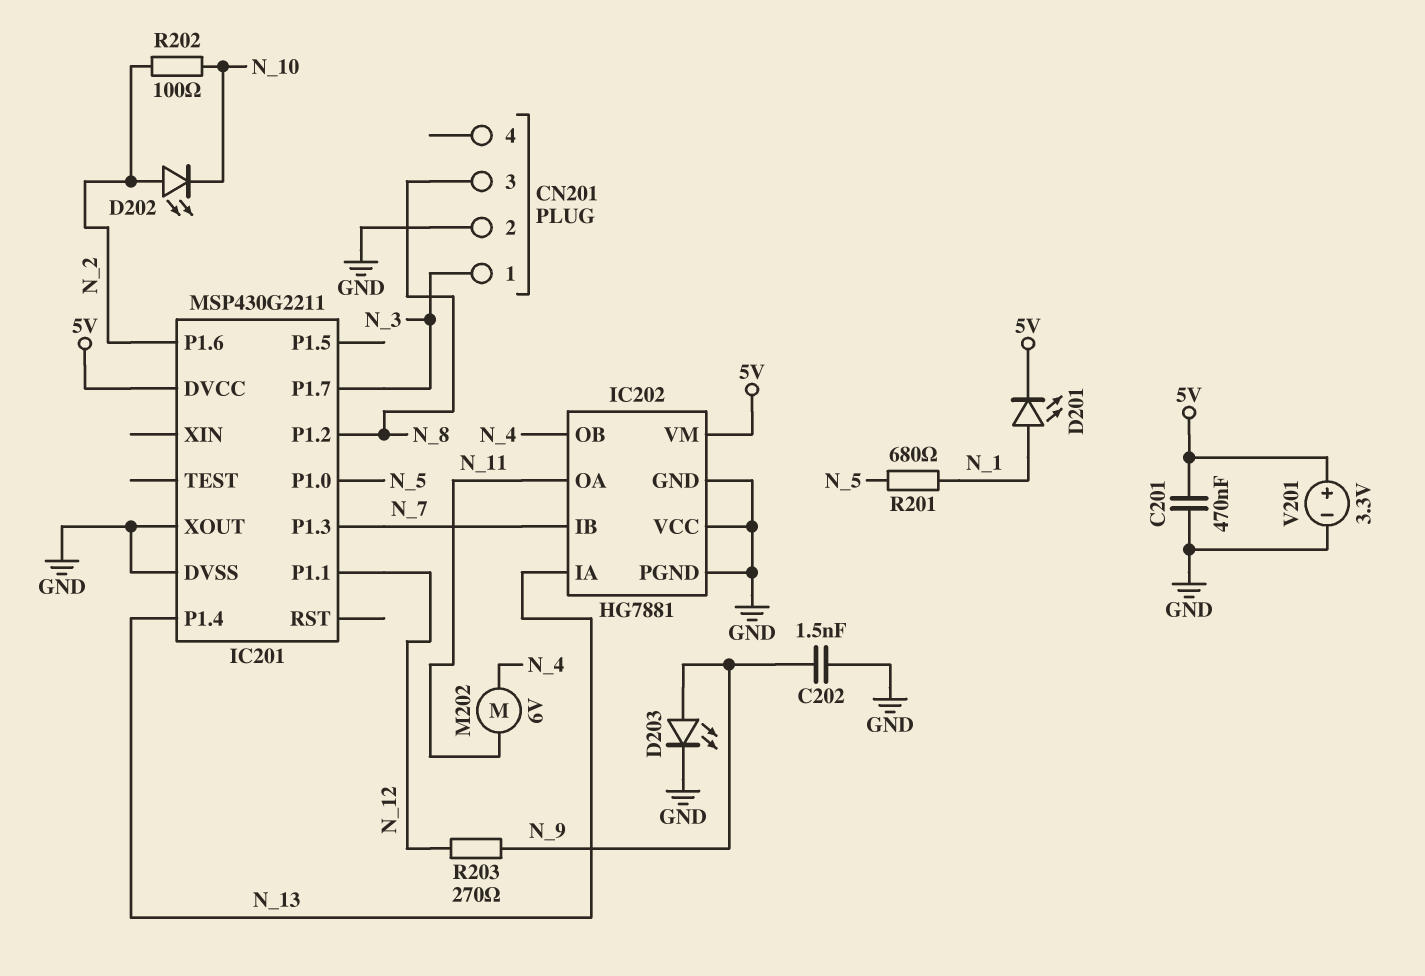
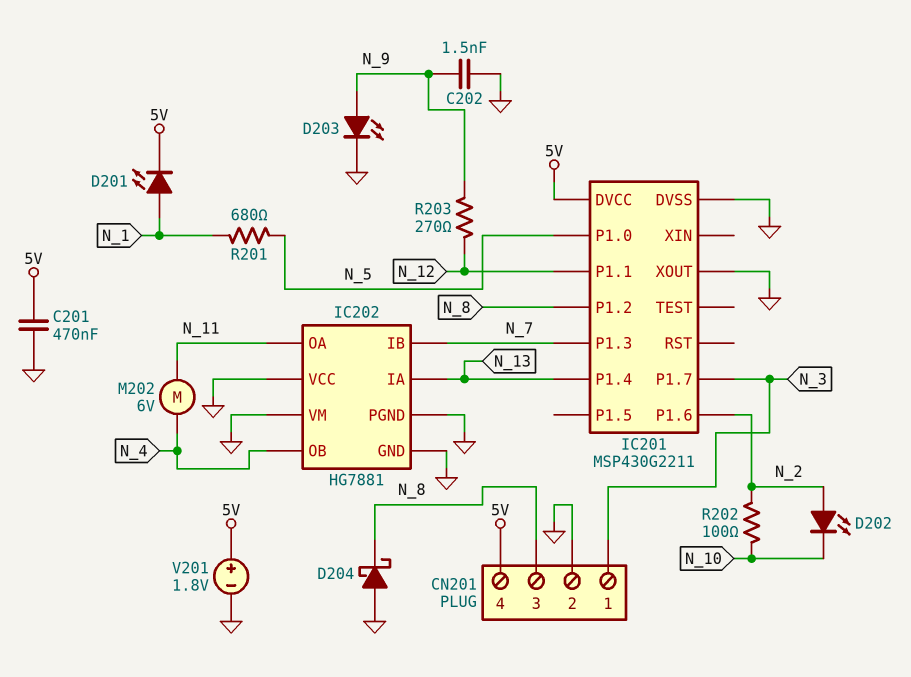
CN201 pin 4: none -> 5V
D204: none -> schottky (A GND, K N_8)
IC202 pin VM: 5V -> GND
V201: 3.3V (plus 5V, minus GND) -> 1.8V (plus 5V, minus GND)

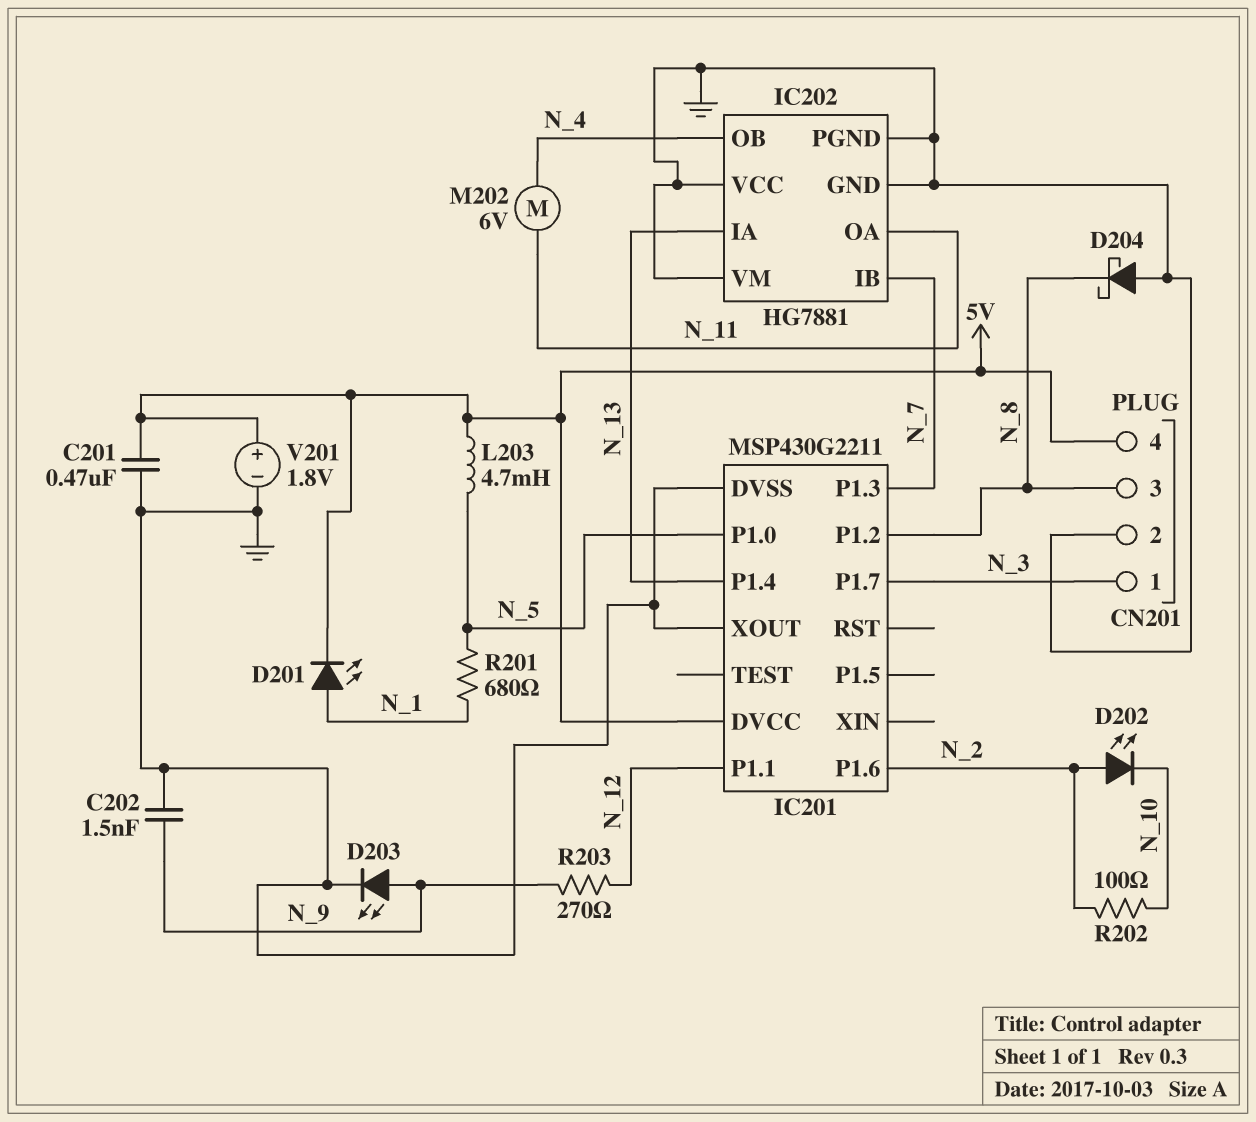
L203: none -> 4.7mH (5V, N_5)

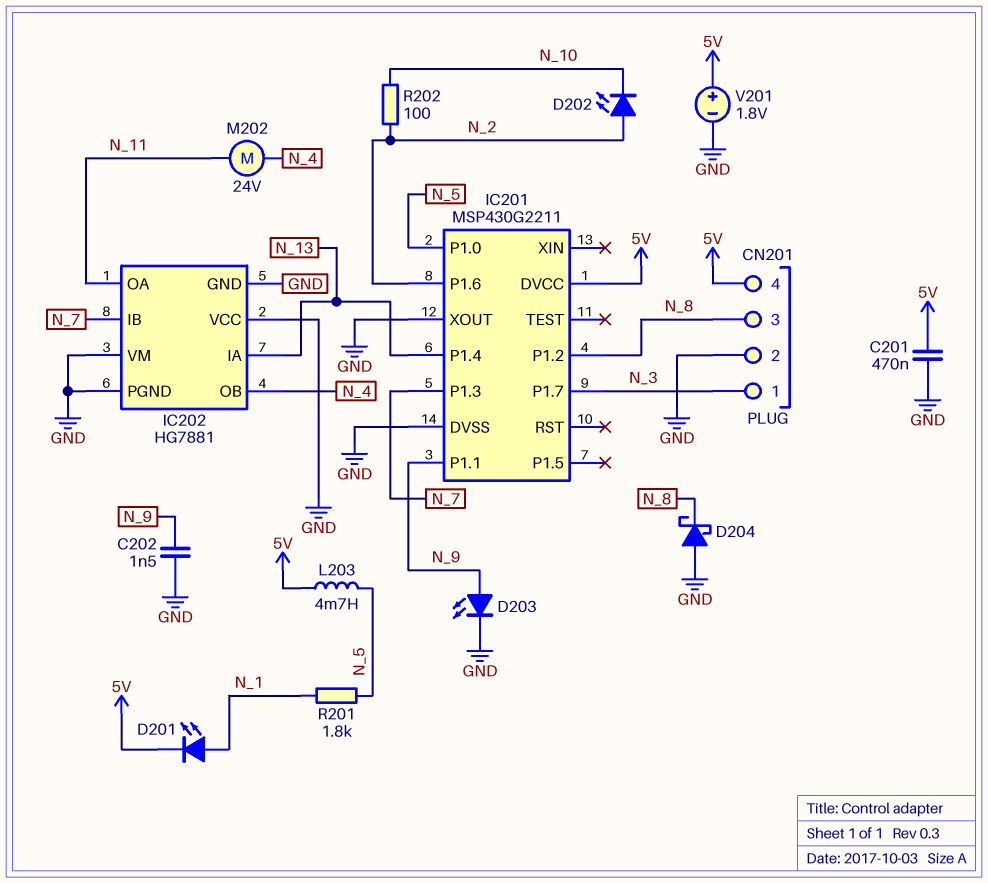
IC201 pin P1.1: N_12 -> N_9
M202: motor 6V (N_4, N_11) -> motor 24V (N_4, N_11)
R201: 680 (N_1, N_5) -> 1.8k (N_1, N_5)
R203: 270 (N_9, N_12) -> none

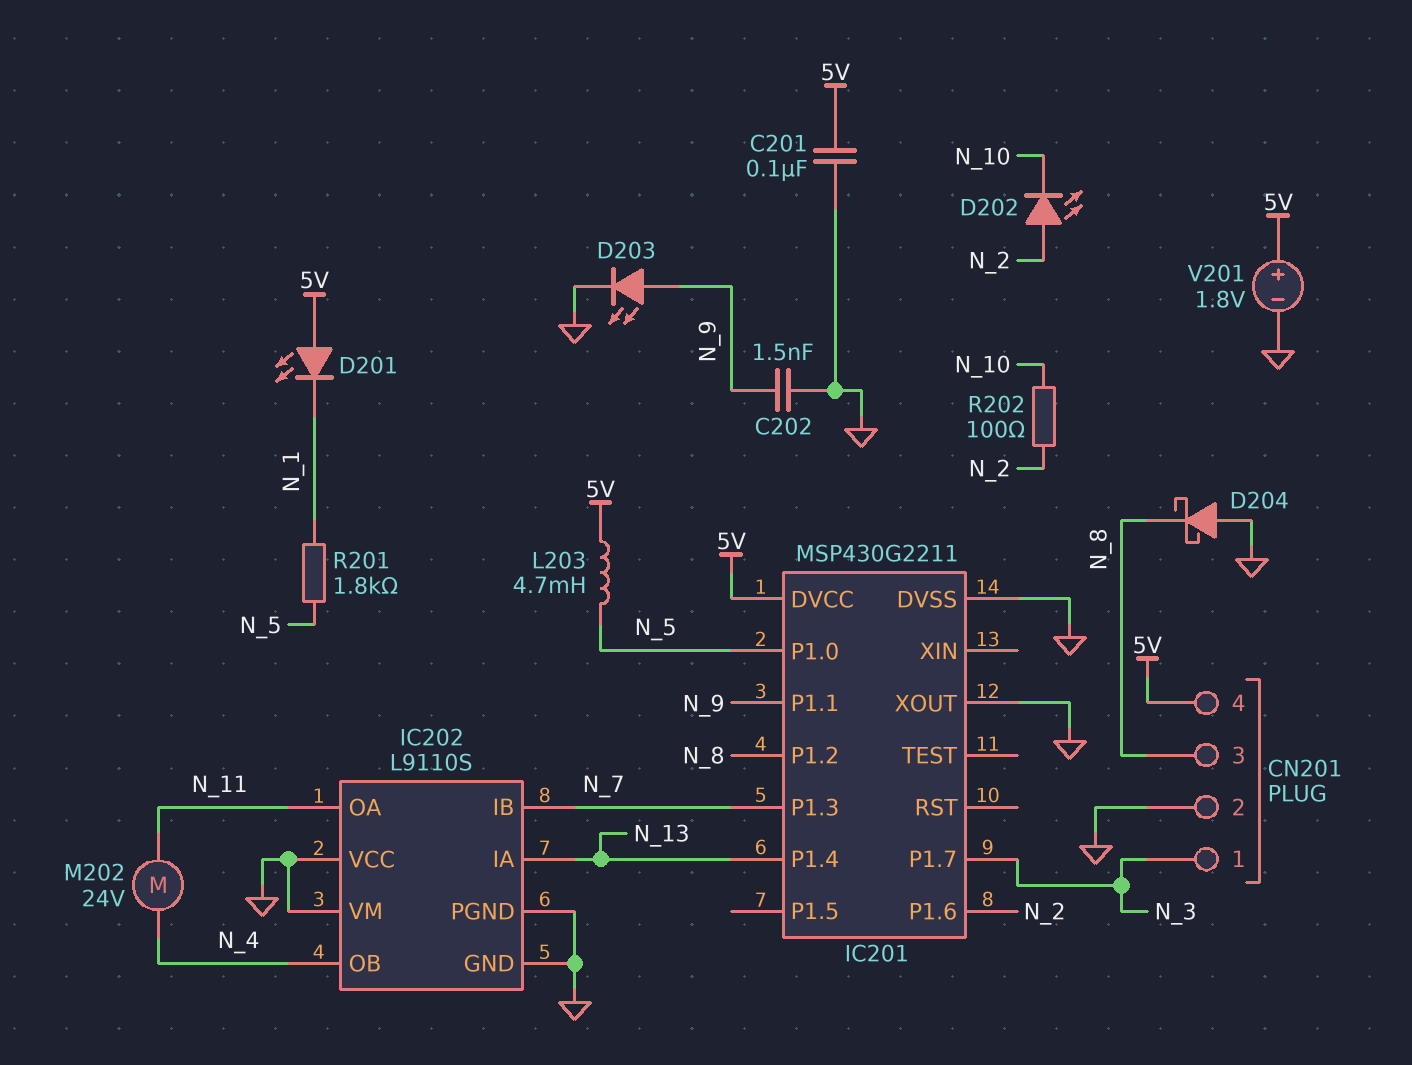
C201: 470nF (5V, GND) -> 100nF (5V, GND)
D201: LED (A N_1, K 5V) -> LED (A 5V, K N_1)
IC202: HG7881 -> L9110S

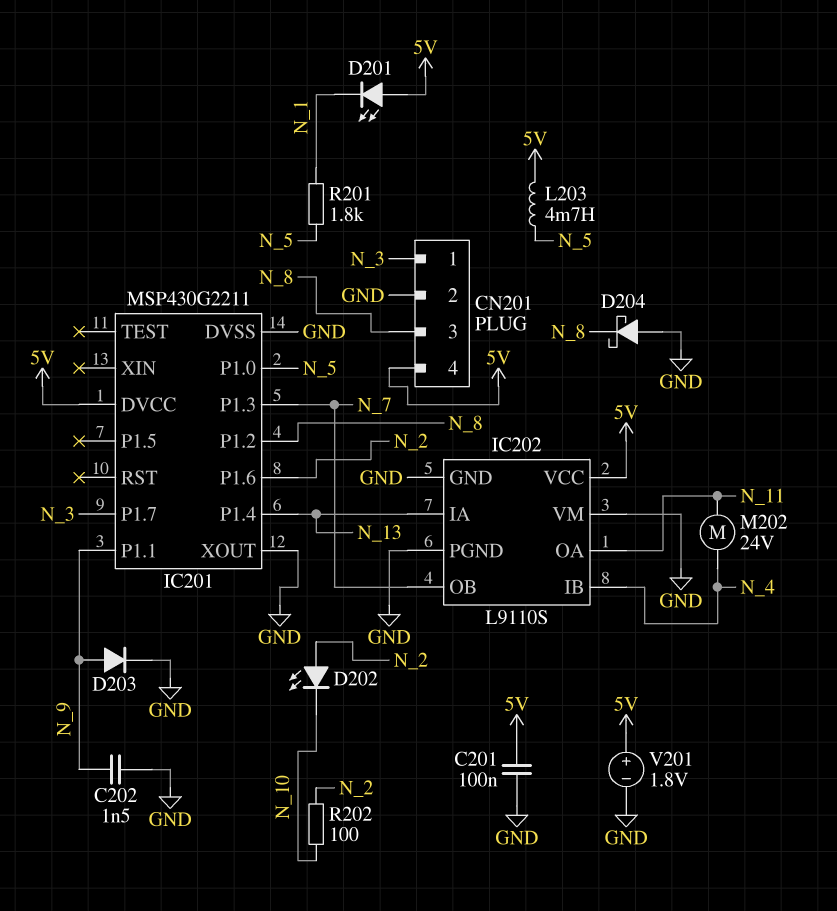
D203: LED (A N_9, K GND) -> diode (A N_9, K GND)
IC202 pin IB: N_7 -> N_4
IC202 pin OB: N_4 -> N_7
IC202 pin VCC: GND -> 5V

